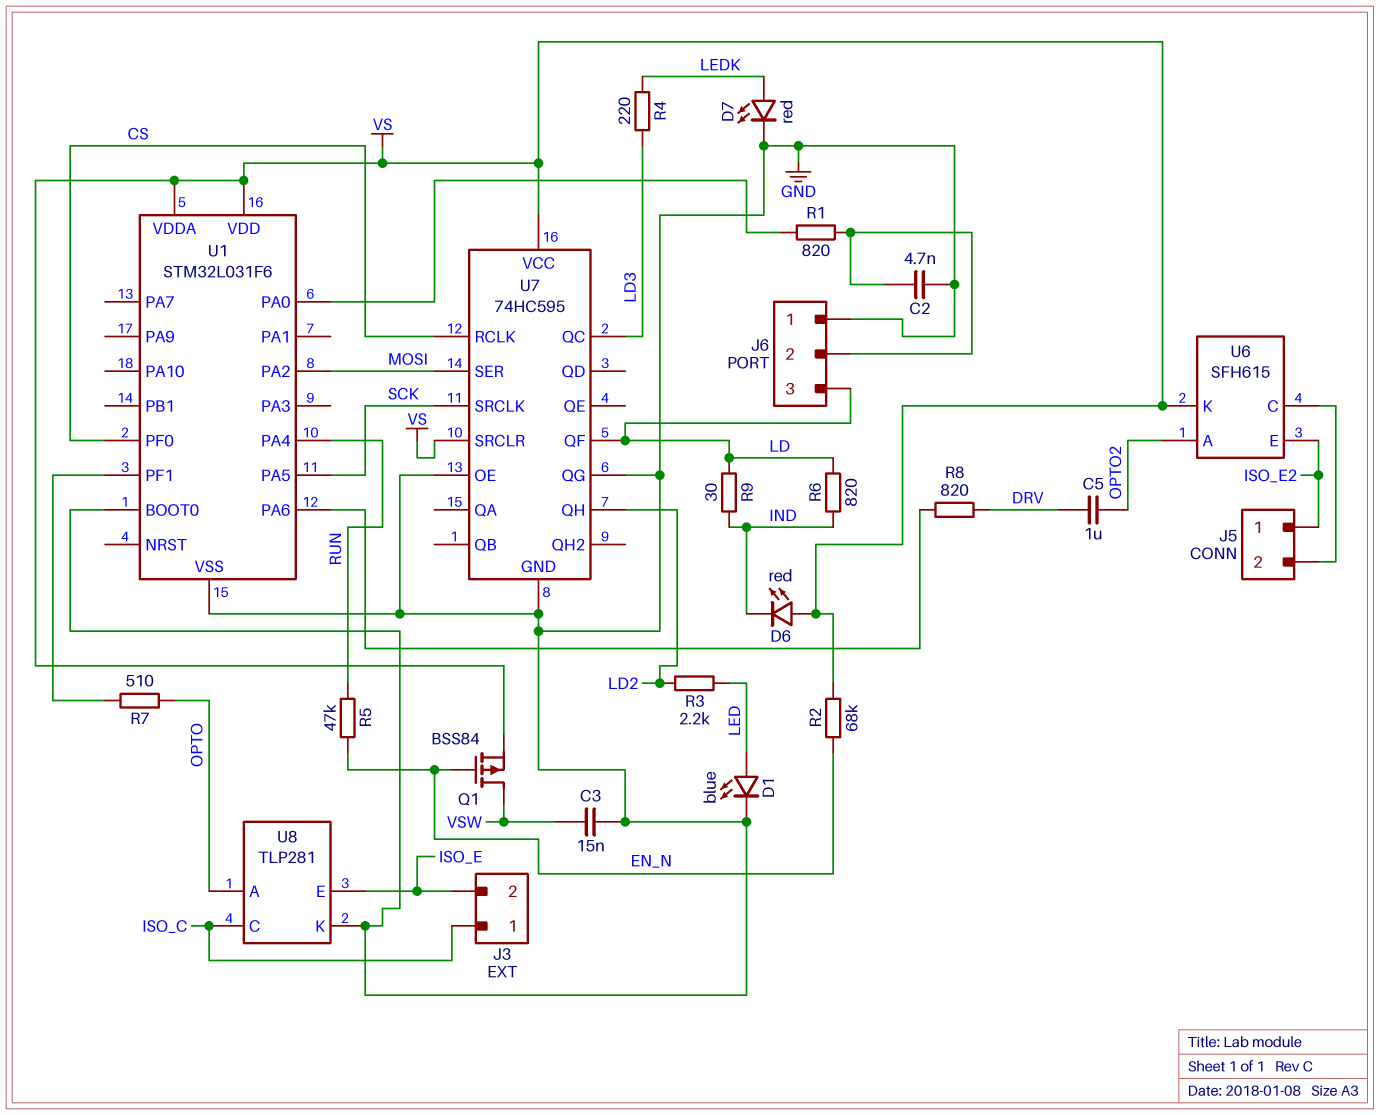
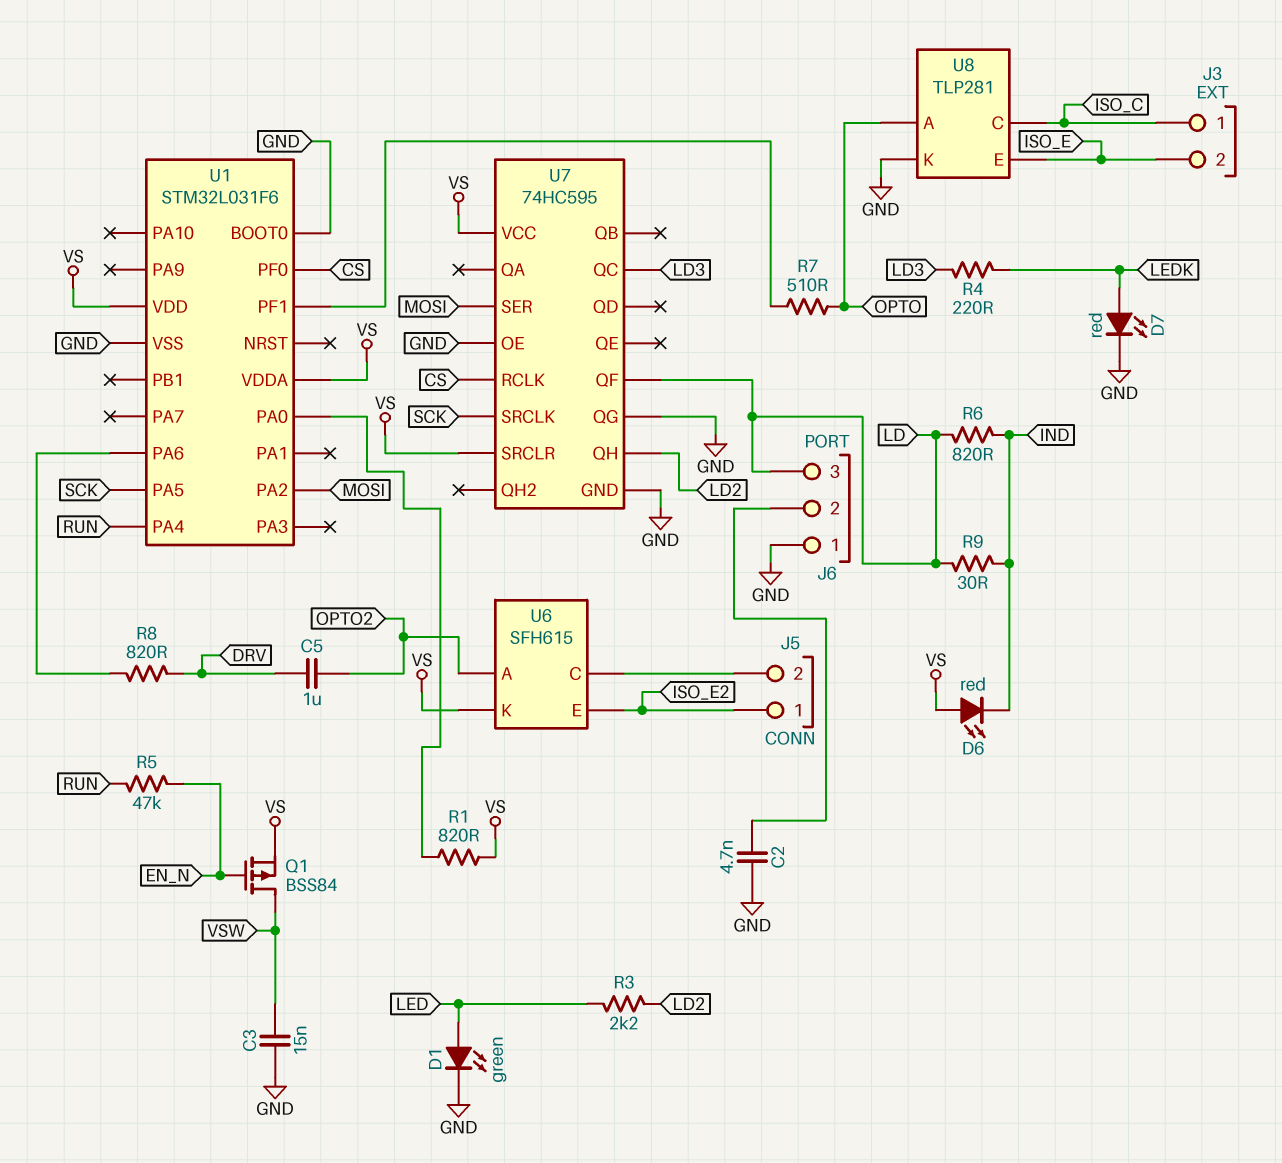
D1: LED blue (A LED, K GND) -> LED green (A LED, K GND)
R1: 820 (J6/2, U1/PA0) -> 820 (U1/PA0, VS)
R2: 68k (EN_N, VS) -> none

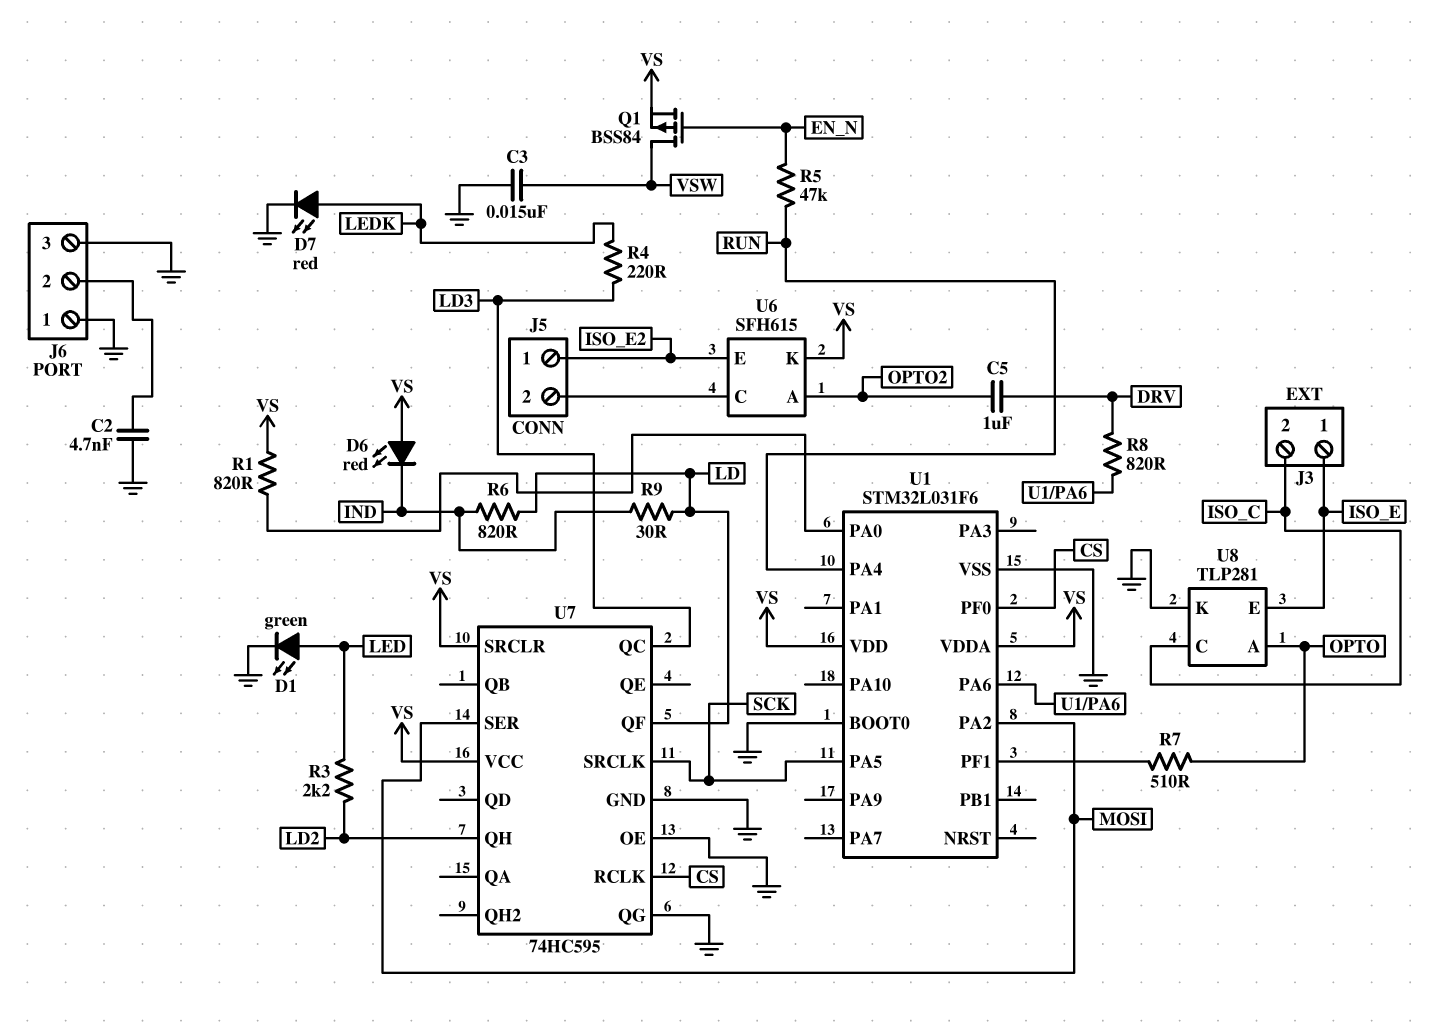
J3 pin 1: ISO_C -> ISO_E
J3 pin 2: ISO_E -> ISO_C
J6 pin 3: LD -> GND

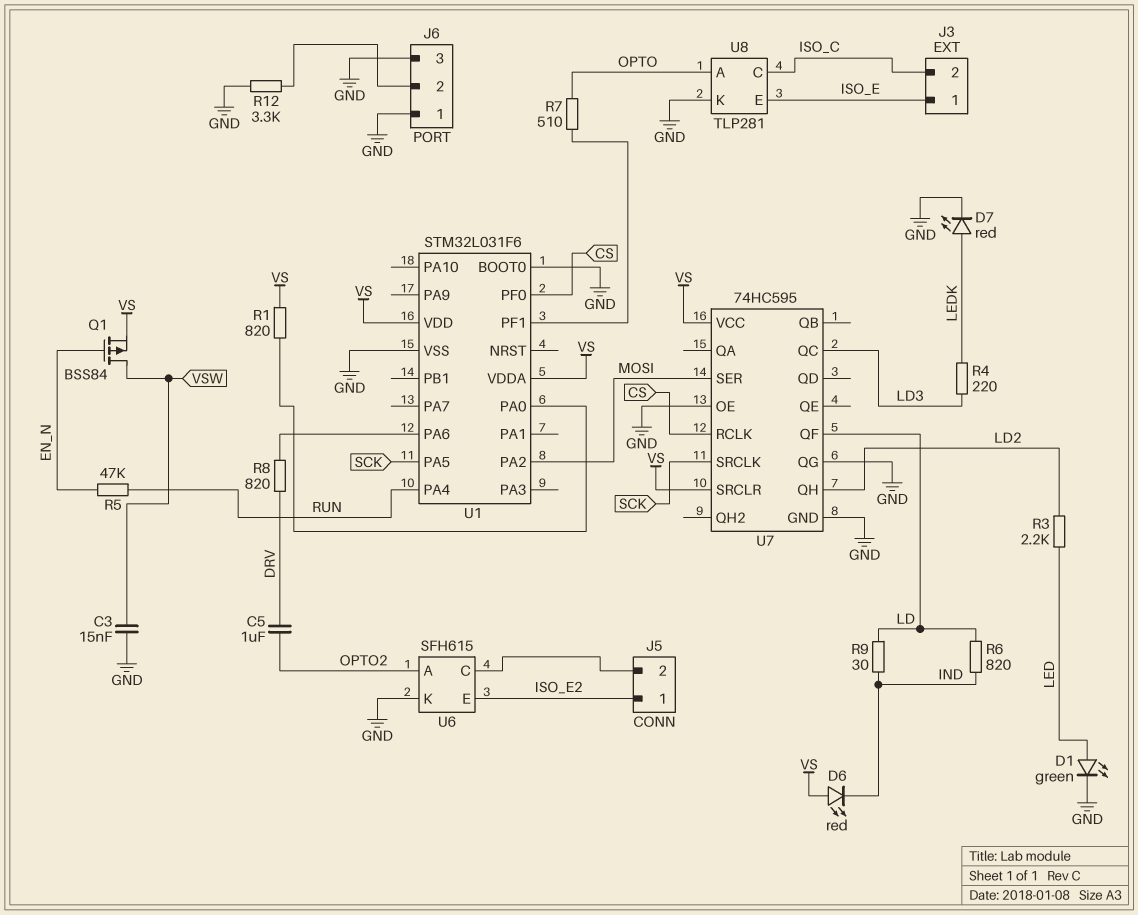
C2: 4.7nF (GND, J6/2) -> none
R12: none -> 3.3k (GND, J6/2)
U6 pin K: VS -> GND

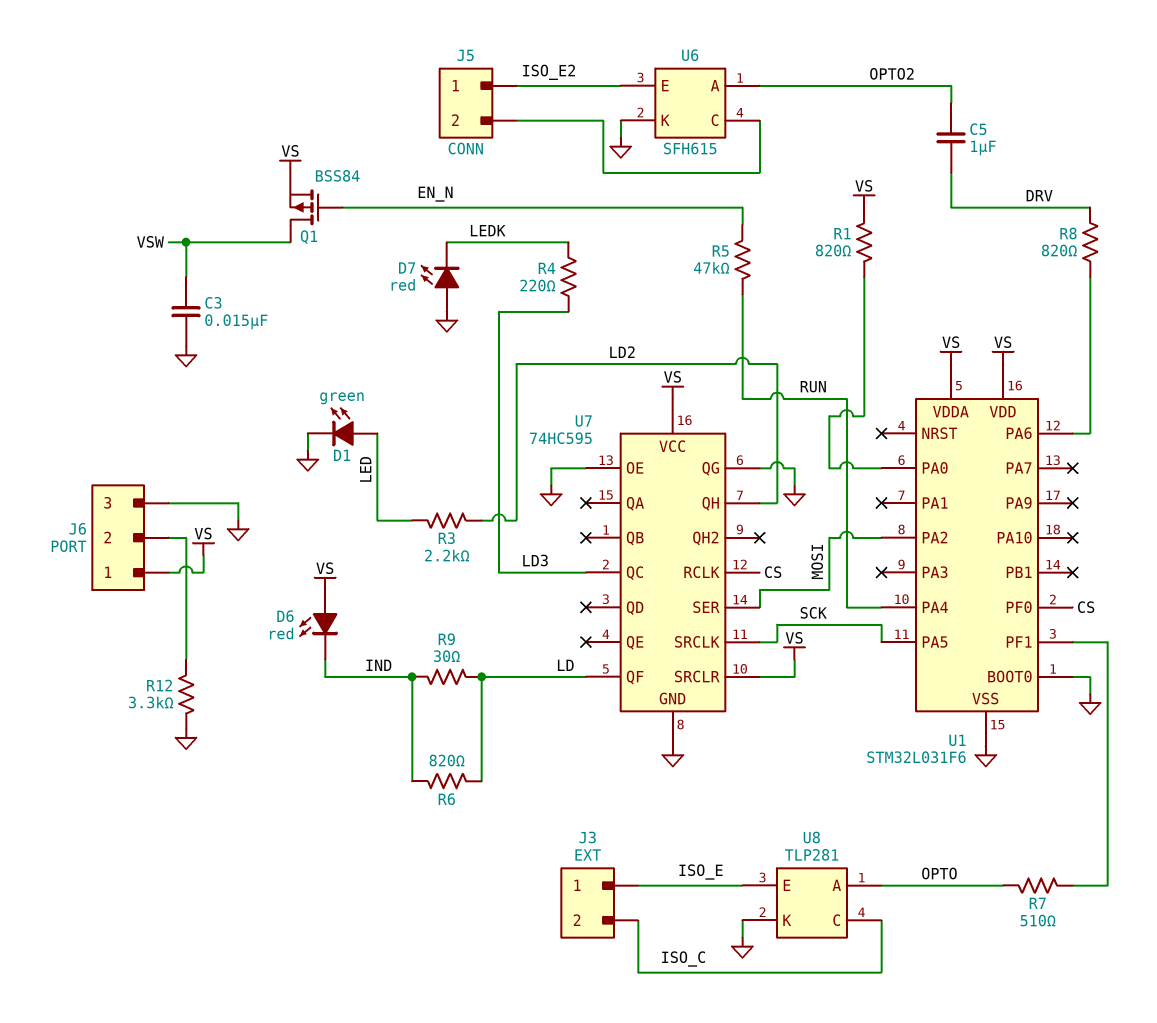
D7: LED red (A LEDK, K GND) -> LED red (A GND, K LEDK)
J6 pin 1: GND -> VS

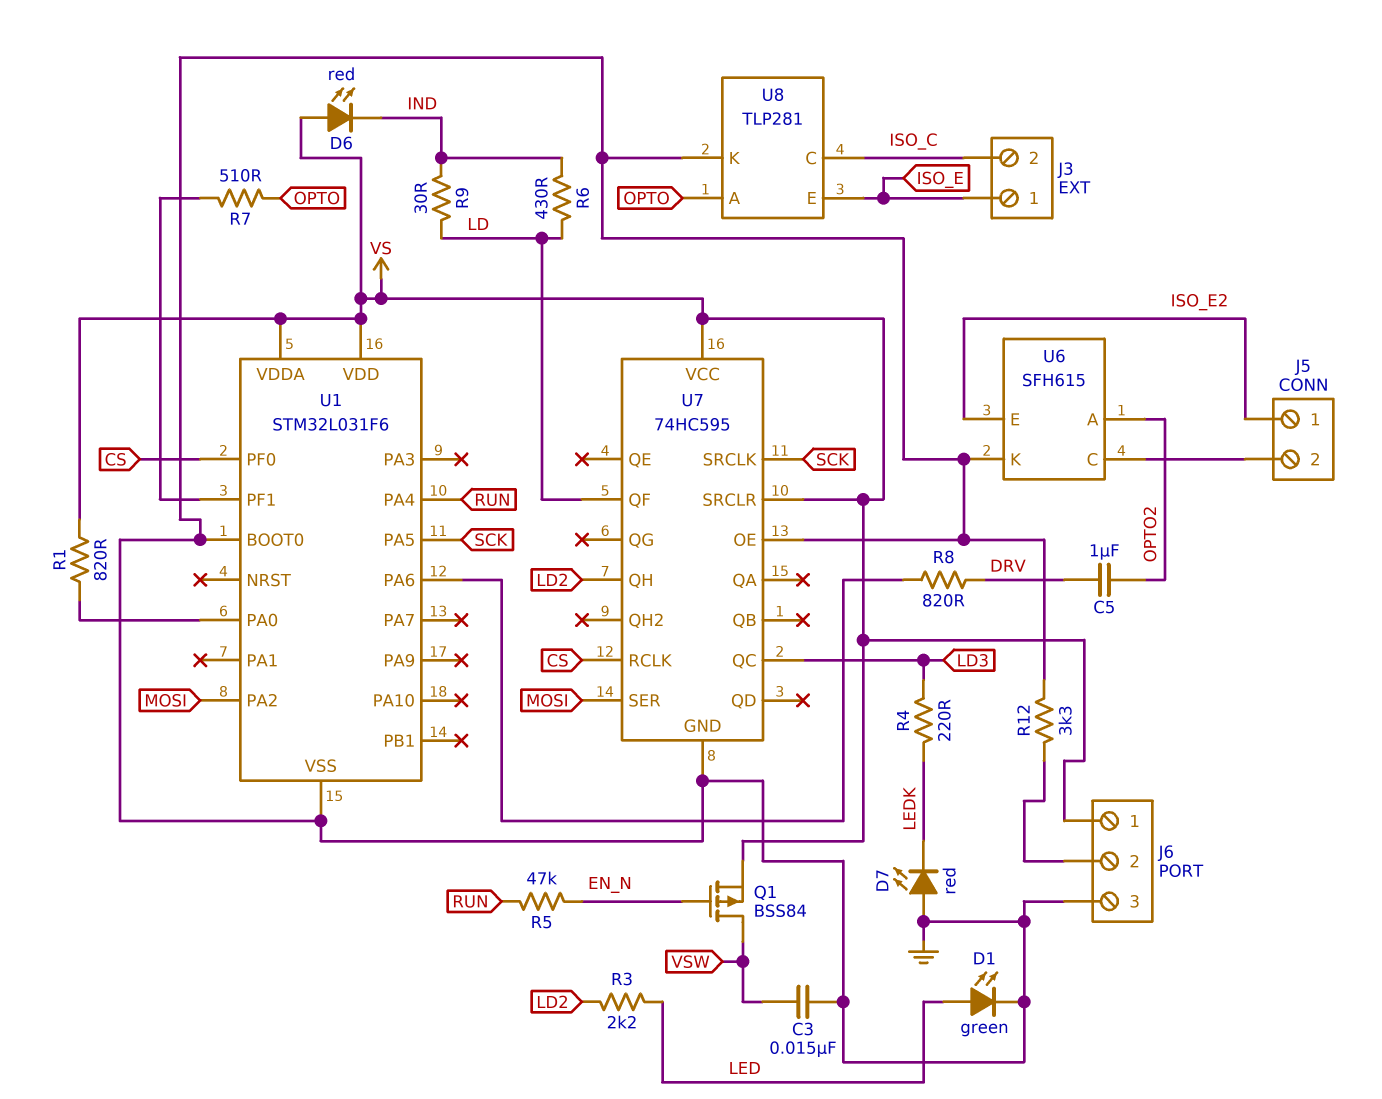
R6: 820 (IND, LD) -> 430 (IND, LD)
U7 pin QG: GND -> none

